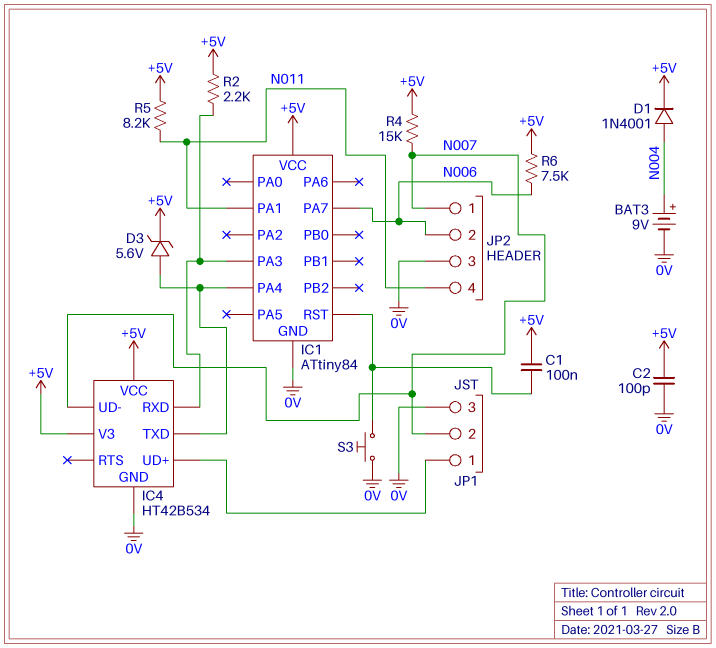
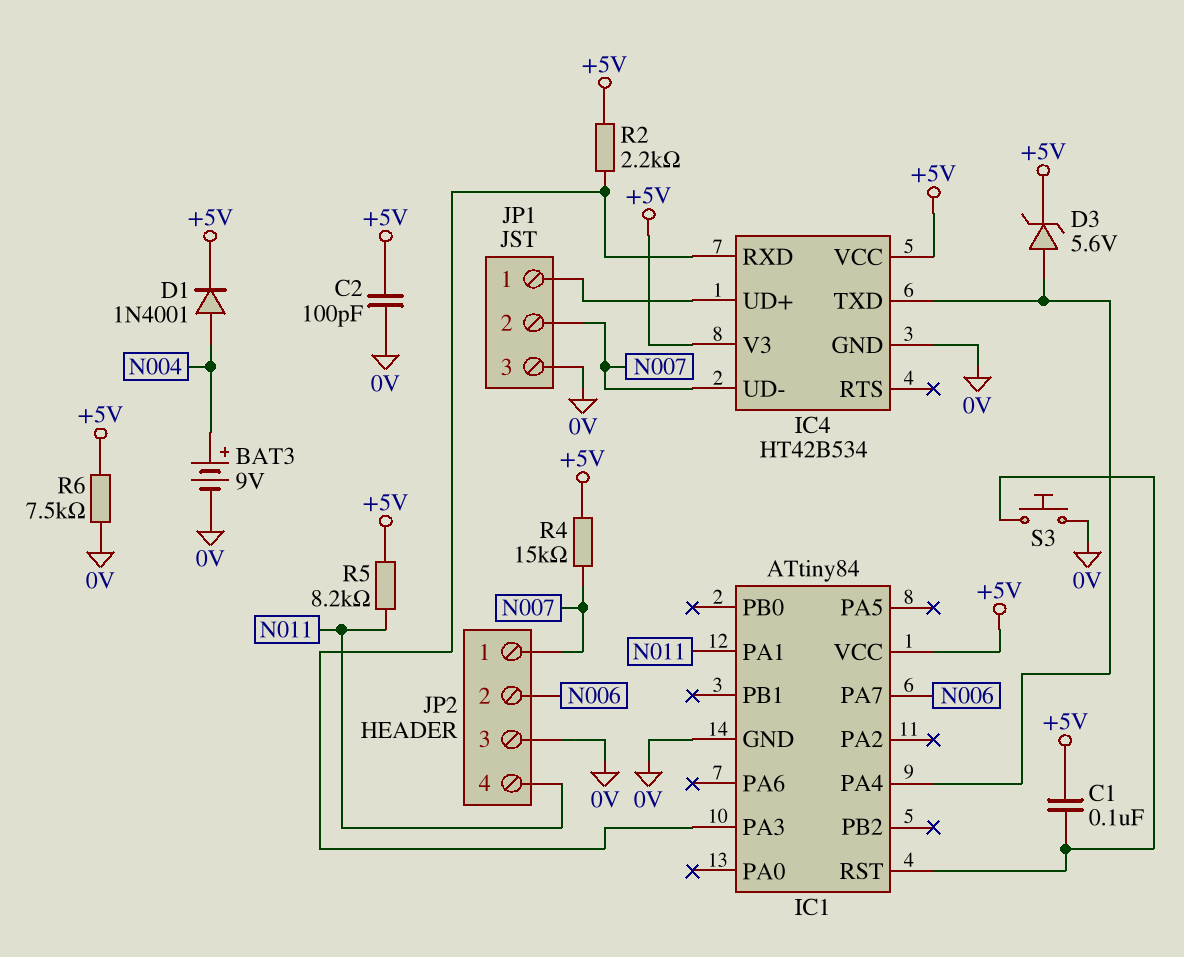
R6: 7.5k (+5V, N006) -> 7.5k (+5V, 0V)

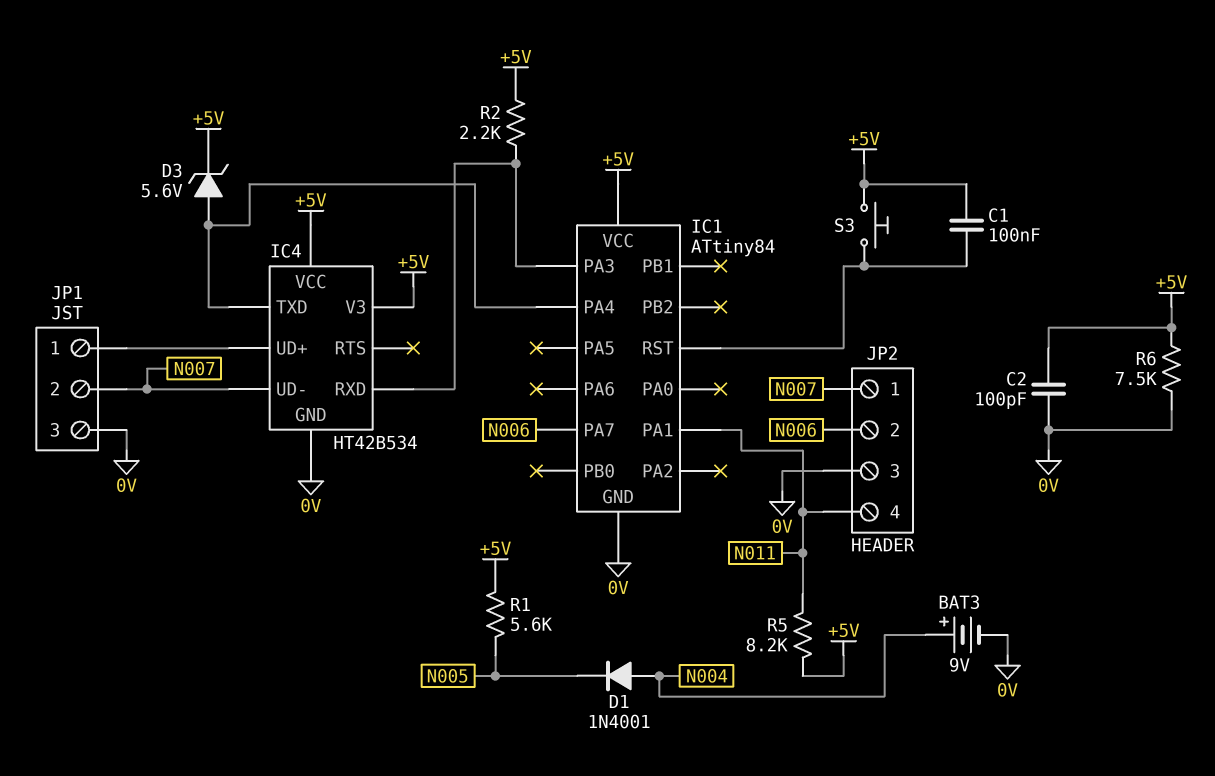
D1: diode 1N4001 (A N004, K +5V) -> diode 1N4001 (A N004, K N005)
R1: none -> 5.6k (+5V, N005)
R4: 15k (+5V, N007) -> none
S3: button (0V, IC1/RST) -> button (+5V, IC1/RST)

